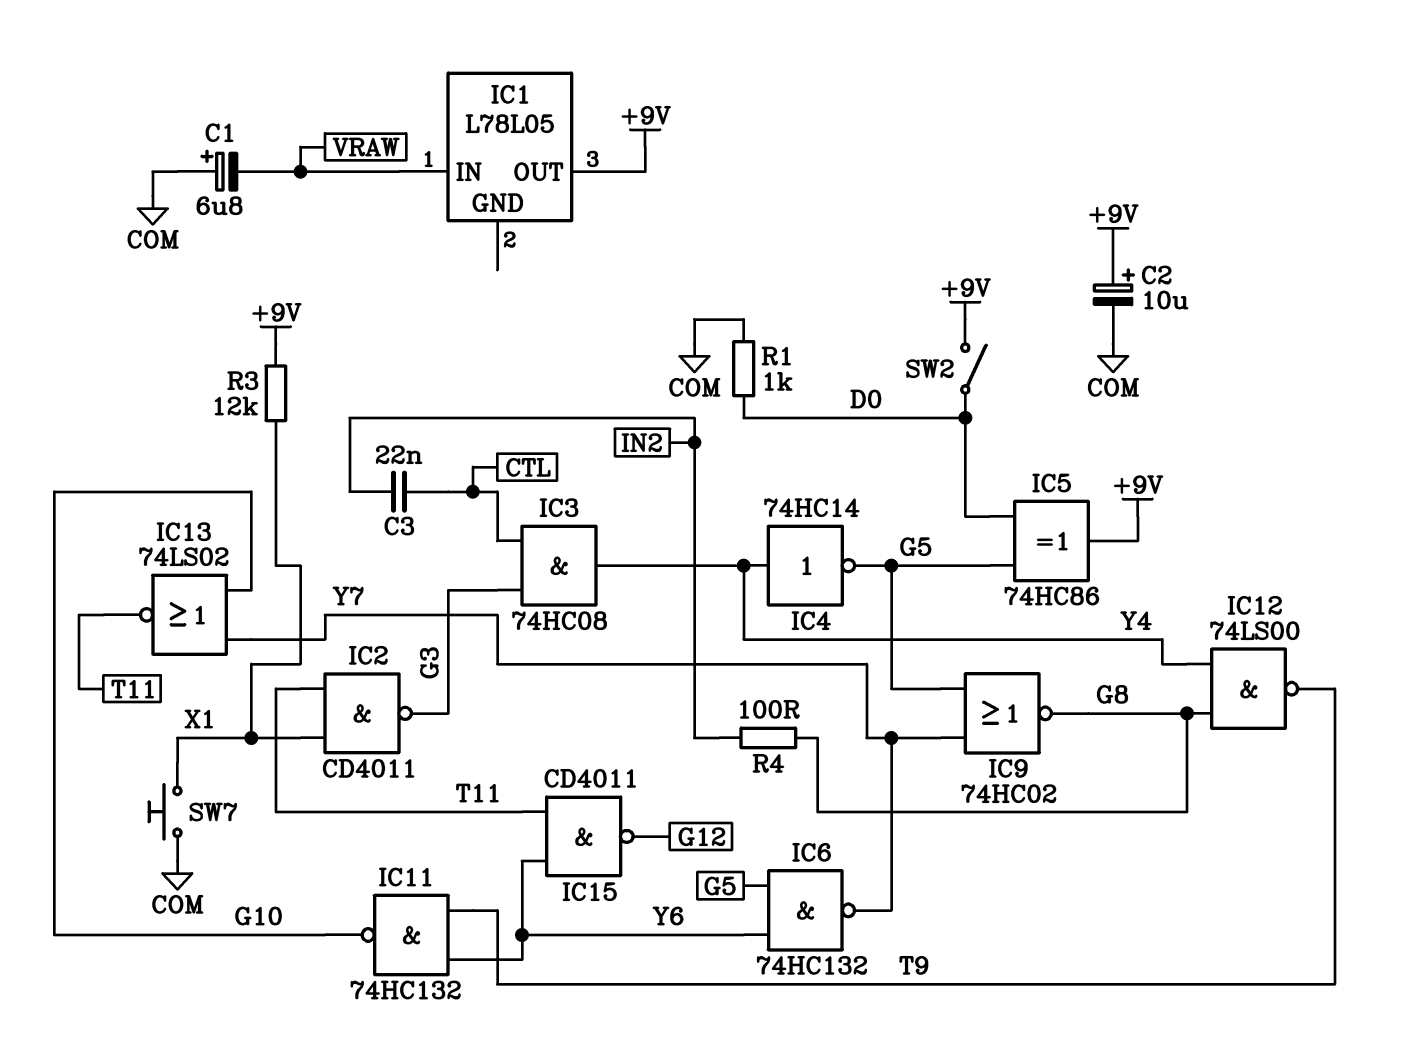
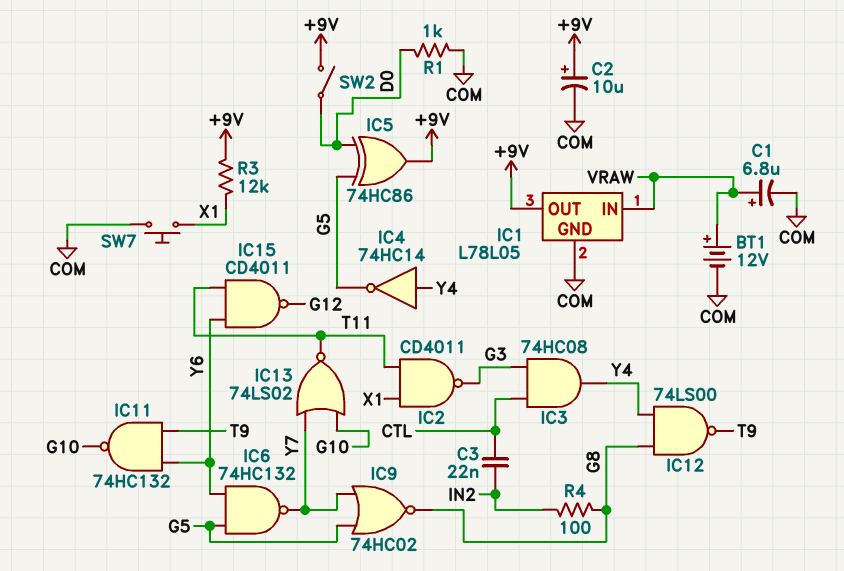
BT1: none -> 12V (plus VRAW, minus COM)
C1: 6.8uF (plus COM, minus VRAW) -> 6.8uF (plus VRAW, minus COM)
IC1 pin GND: none -> COM

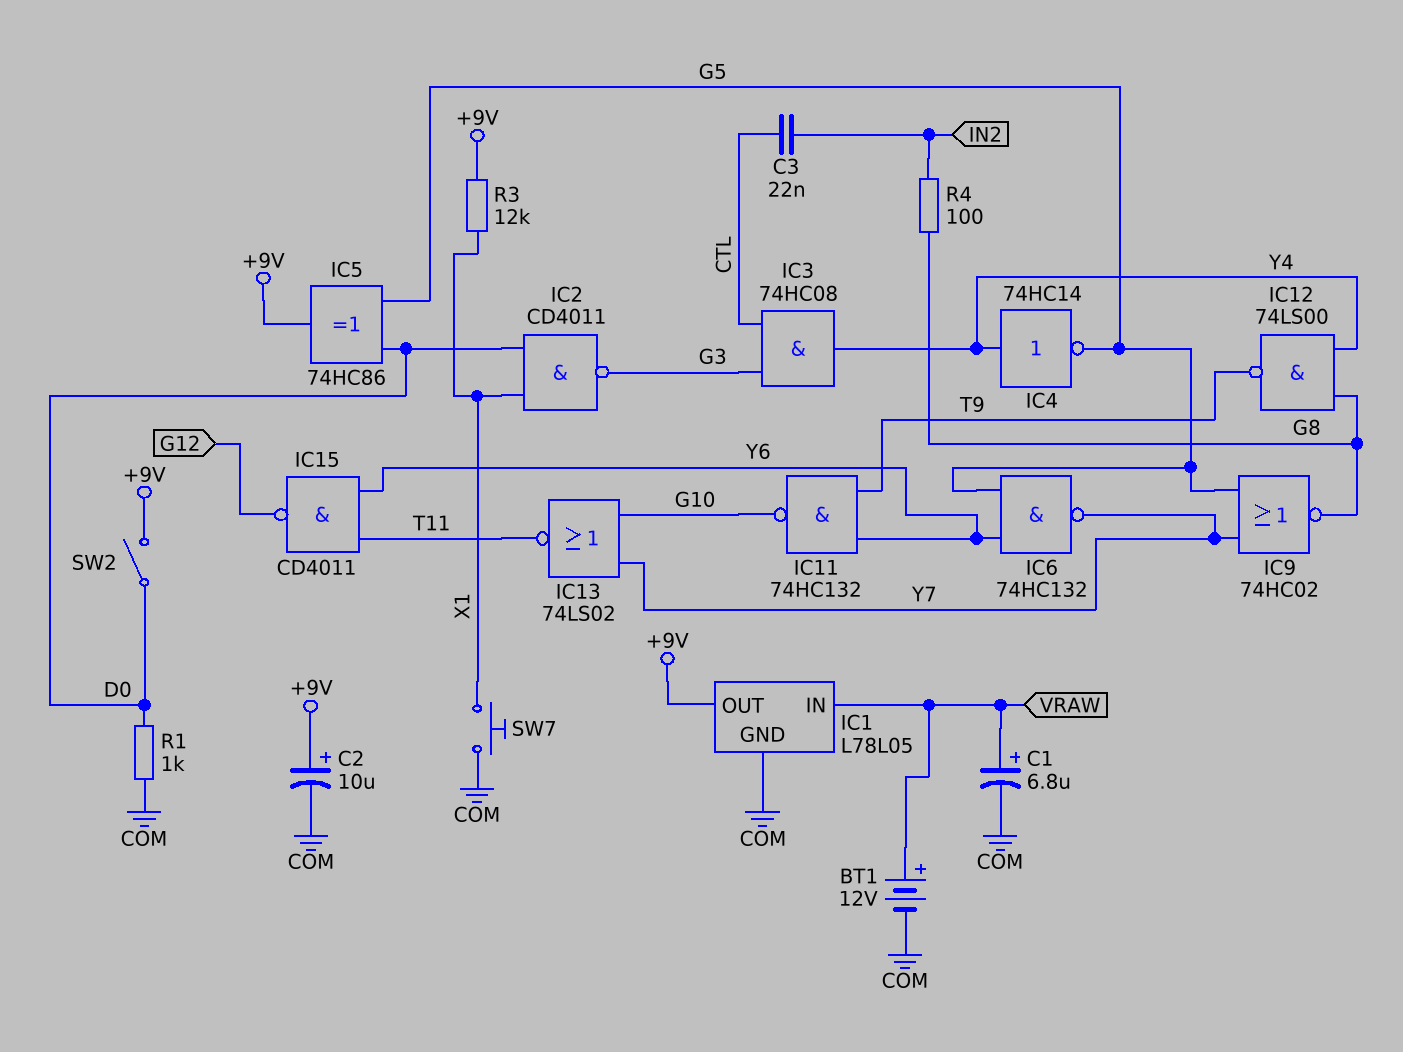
IC2: NAND CD4011 (in T11, in X1, out G3) -> NAND CD4011 (in D0, in X1, out G3)

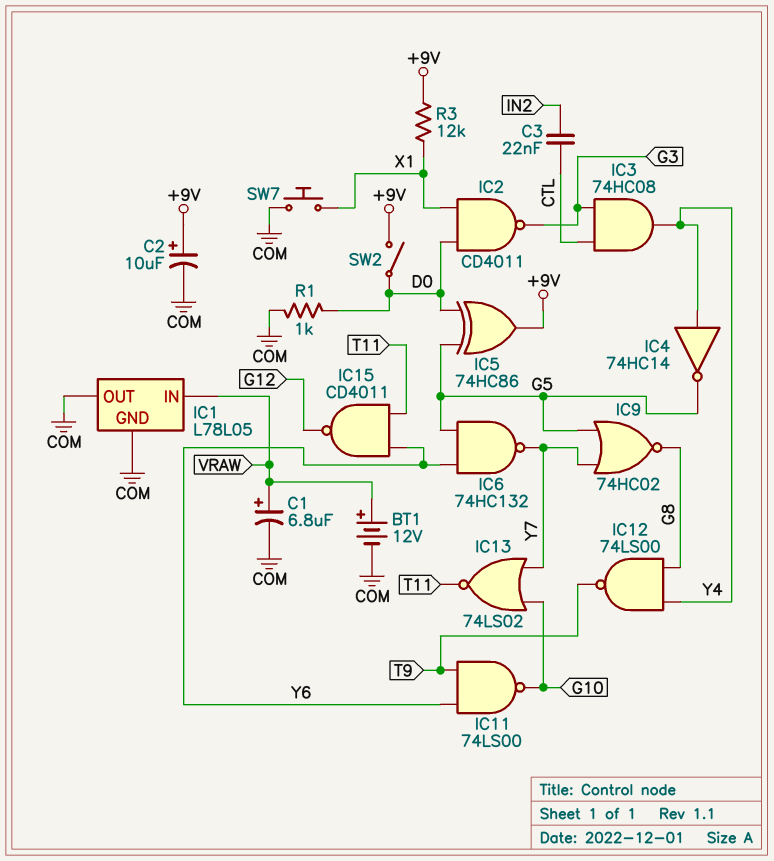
IC1 pin OUT: +9V -> COM
IC11: NAND 74HC132 (in T9, in Y6, out G10) -> NAND 74LS00 (in T9, in Y6, out G10)
R4: 100 (G8, IN2) -> none

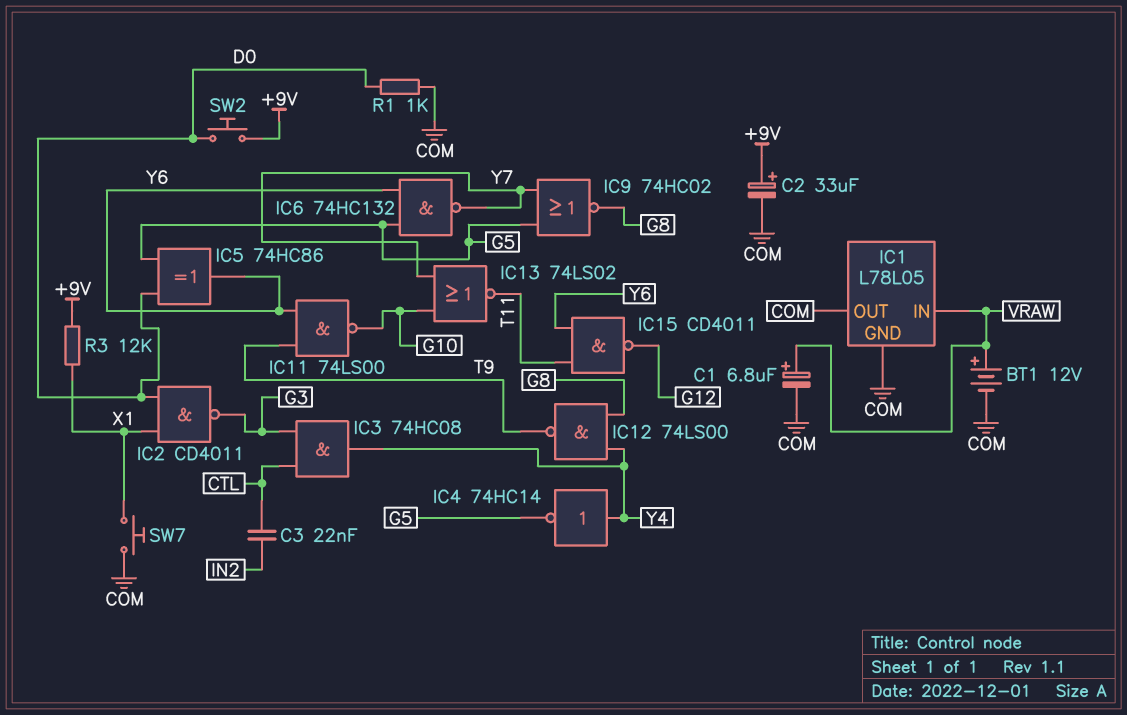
C2: 10uF (plus +9V, minus COM) -> 33uF (plus +9V, minus COM)
IC5: XOR 74HC86 (in D0, in G5, out +9V) -> XOR 74HC86 (in D0, in G5, out Y6)
SW2: switch (+9V, D0) -> button (+9V, D0)

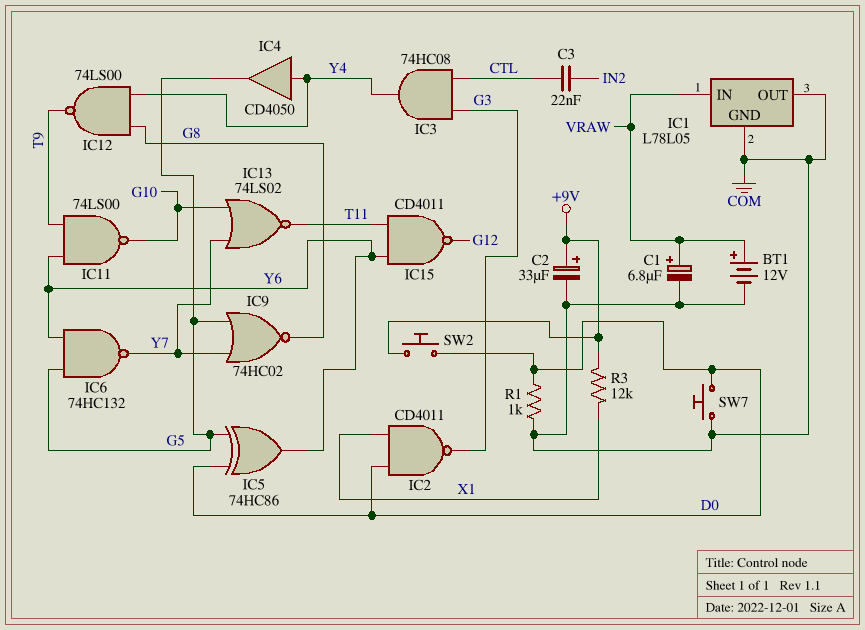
IC4: NOT 74HC14 (in Y4, out G5) -> buffer CD4050 (in Y4, out G5)
SW7: button (COM, X1) -> button (COM, D0)

